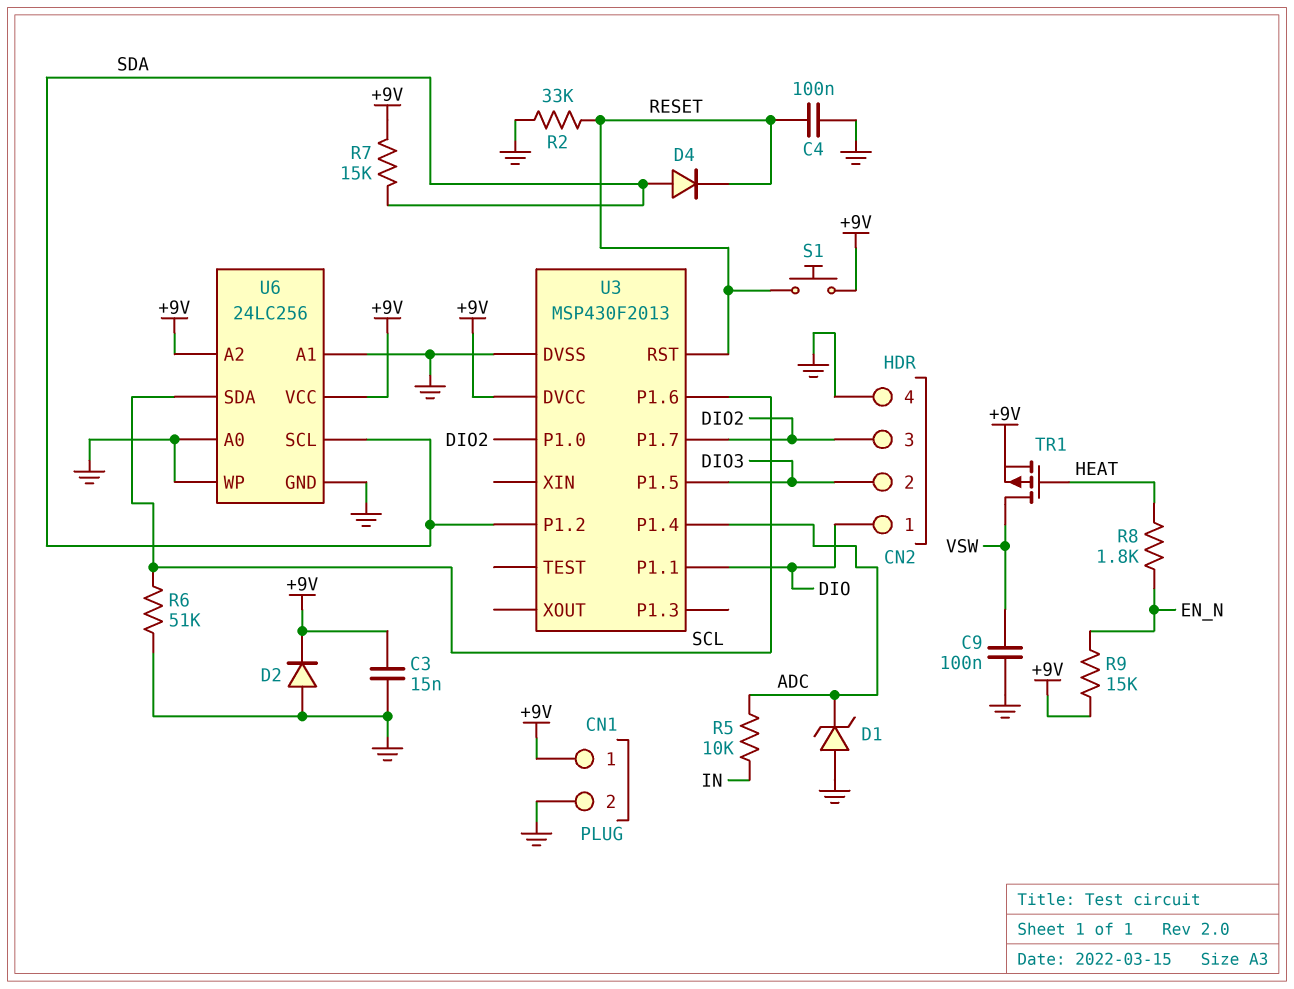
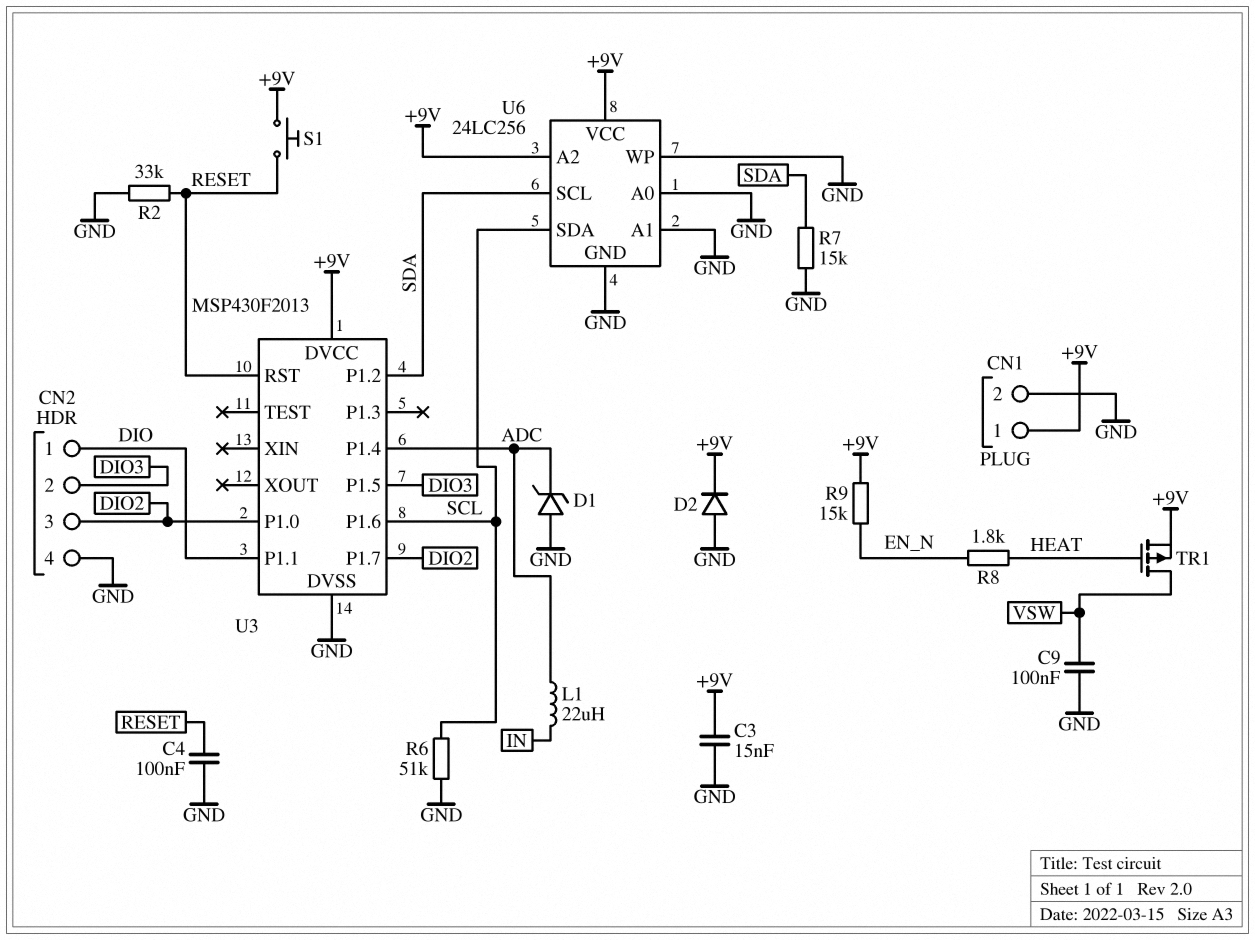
D4: diode (A SDA, K RESET) -> none
L1: none -> 22uH (ADC, IN)
R5: 10k (ADC, IN) -> none
R7: 15k (+9V, SDA) -> 15k (GND, SDA)

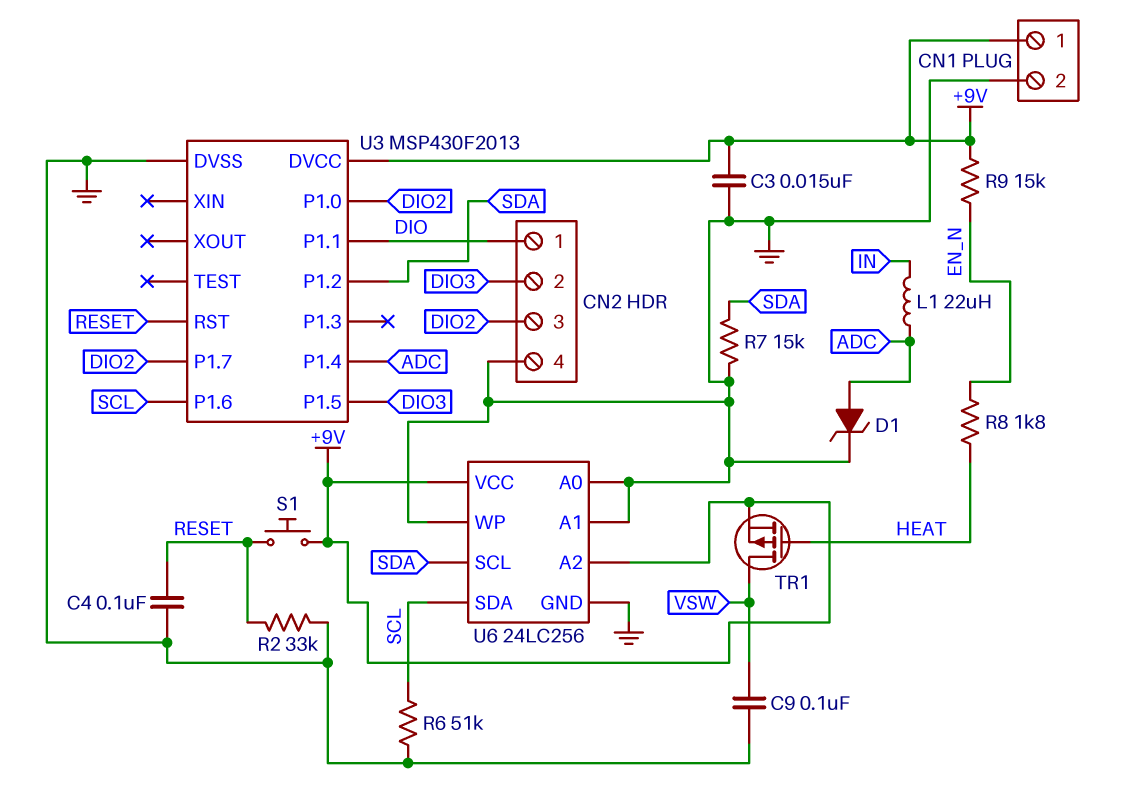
D1: zener (A GND, K ADC) -> zener (A ADC, K GND)
D2: diode (A GND, K +9V) -> none

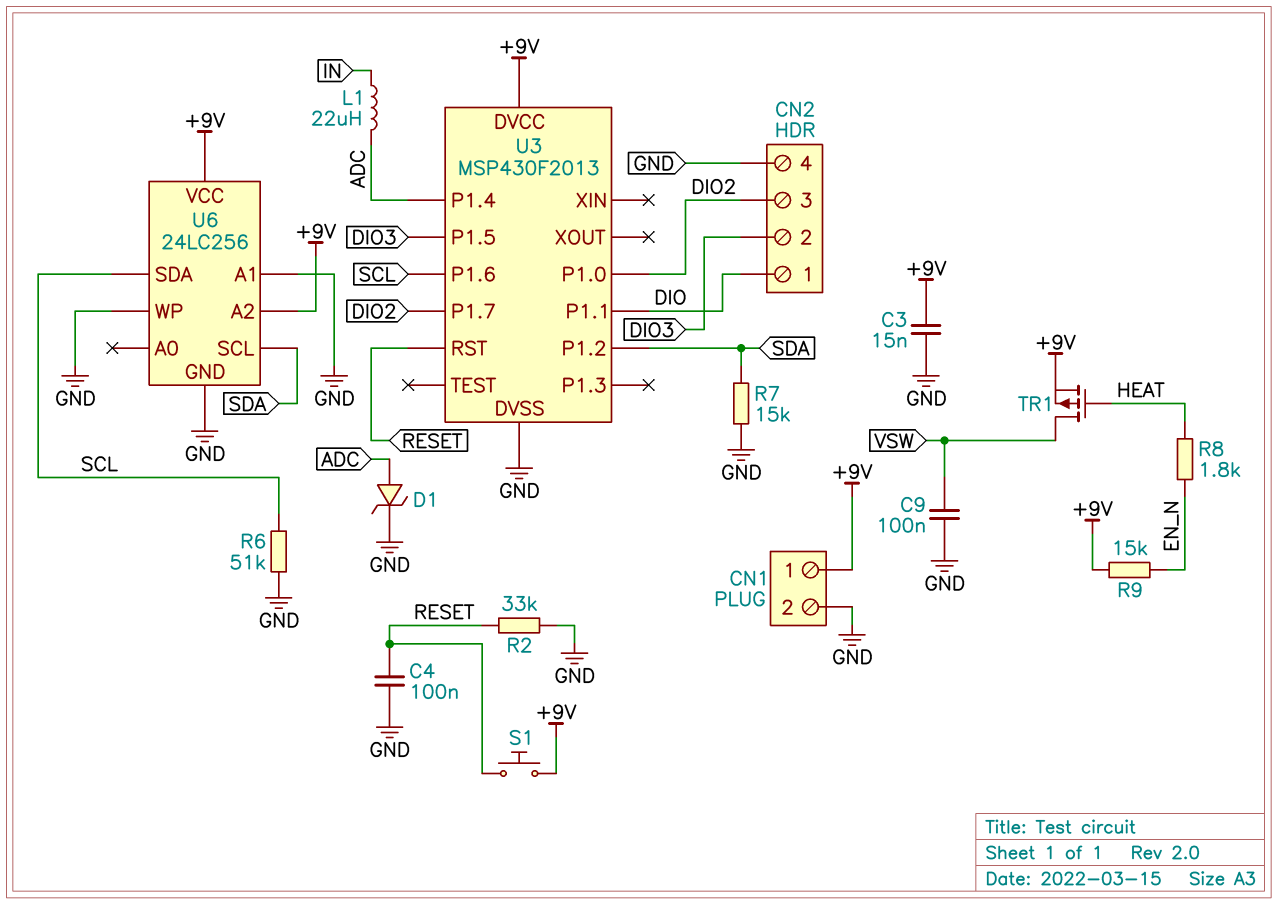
U6 pin A0: GND -> none

